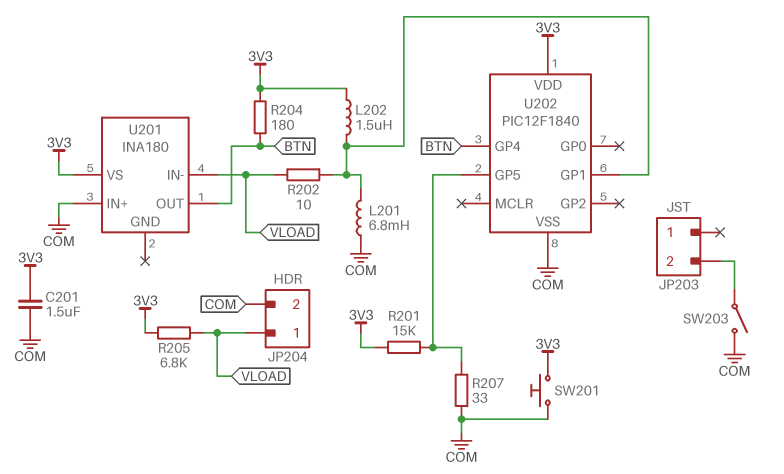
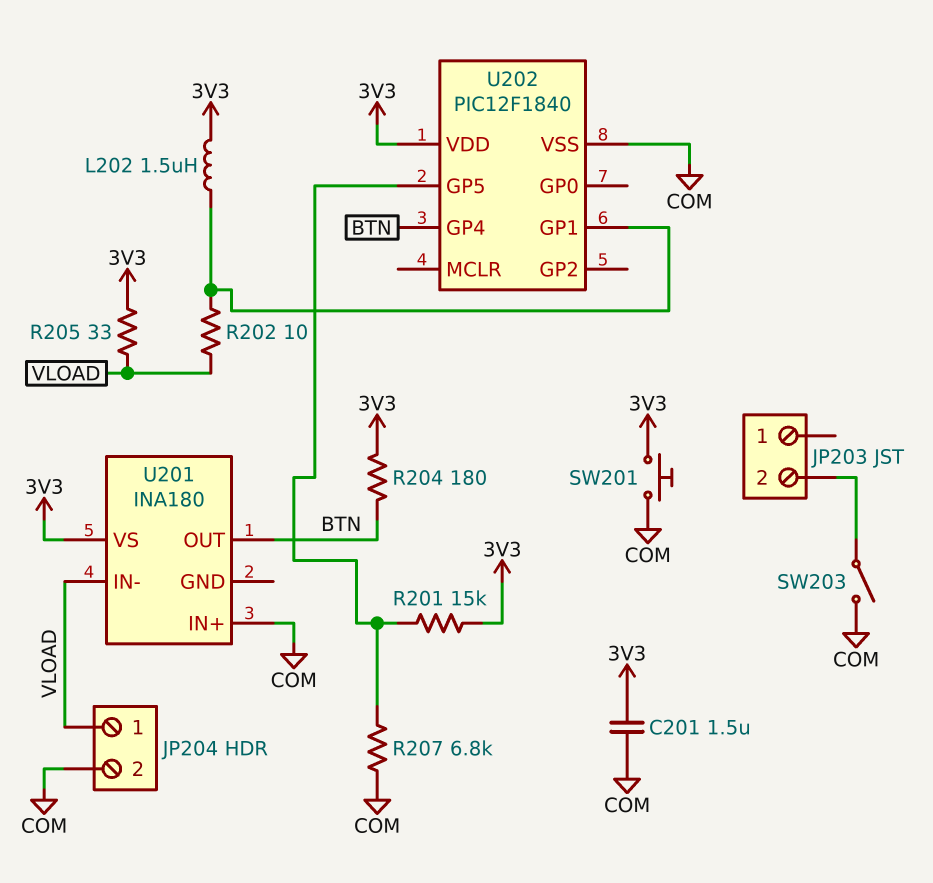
L201: 6.8mH (COM, U202/GP1) -> none
R205: 6.8k (3V3, VLOAD) -> 33 (3V3, VLOAD)
R207: 33 (COM, U202/GP5) -> 6.8k (COM, U202/GP5)

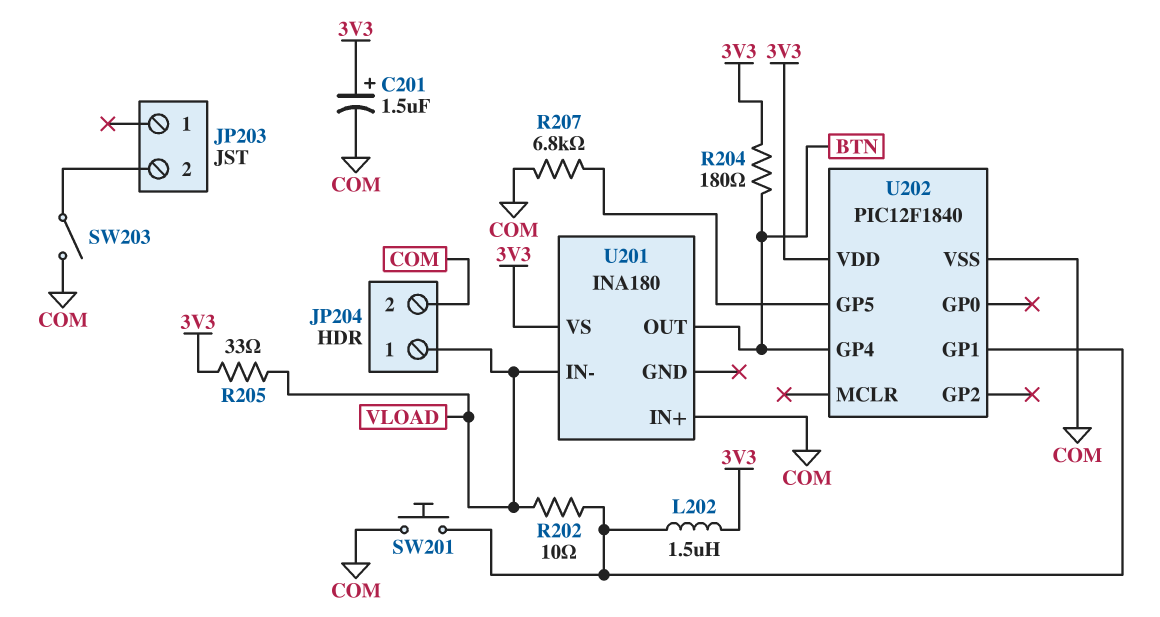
C201: 1.5uF (3V3, COM) -> 1.5uF (plus 3V3, minus COM)
R201: 15k (3V3, U202/GP5) -> none
SW201: button (3V3, COM) -> button (COM, U202/GP1)

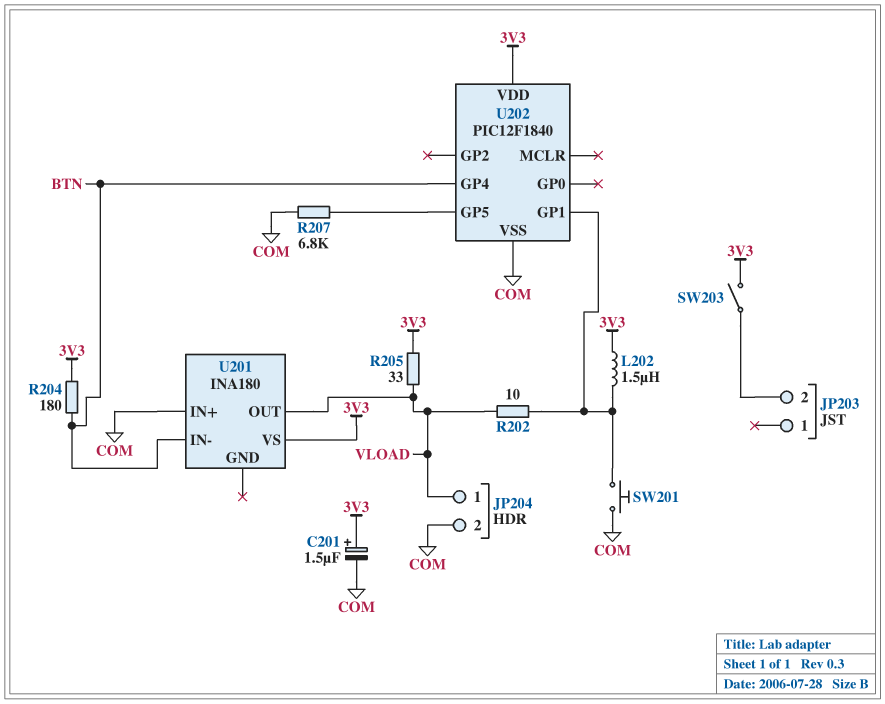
SW203: switch (COM, JP203/2) -> switch (3V3, JP203/2)
U201 pin IN-: VLOAD -> BTN
U201 pin OUT: BTN -> VLOAD

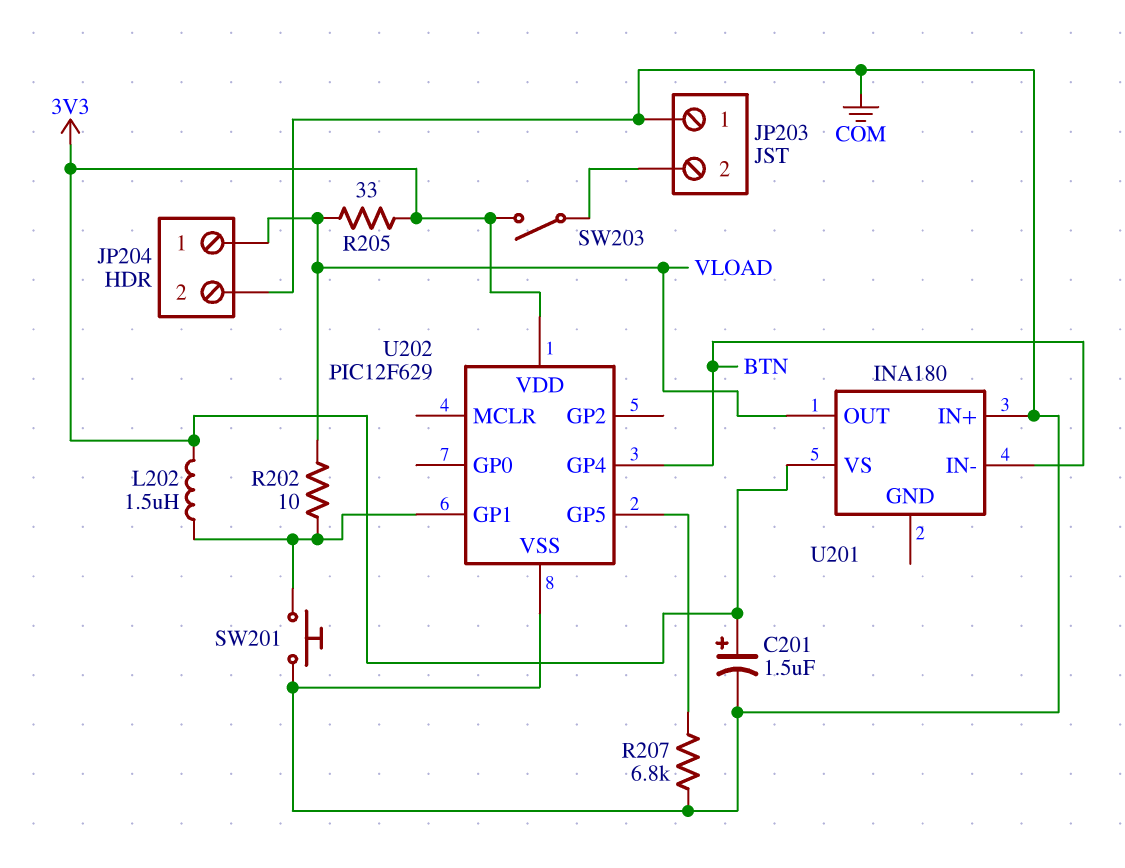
JP203 pin 1: none -> COM
R204: 180 (3V3, BTN) -> none
U202: PIC12F1840 -> PIC12F629

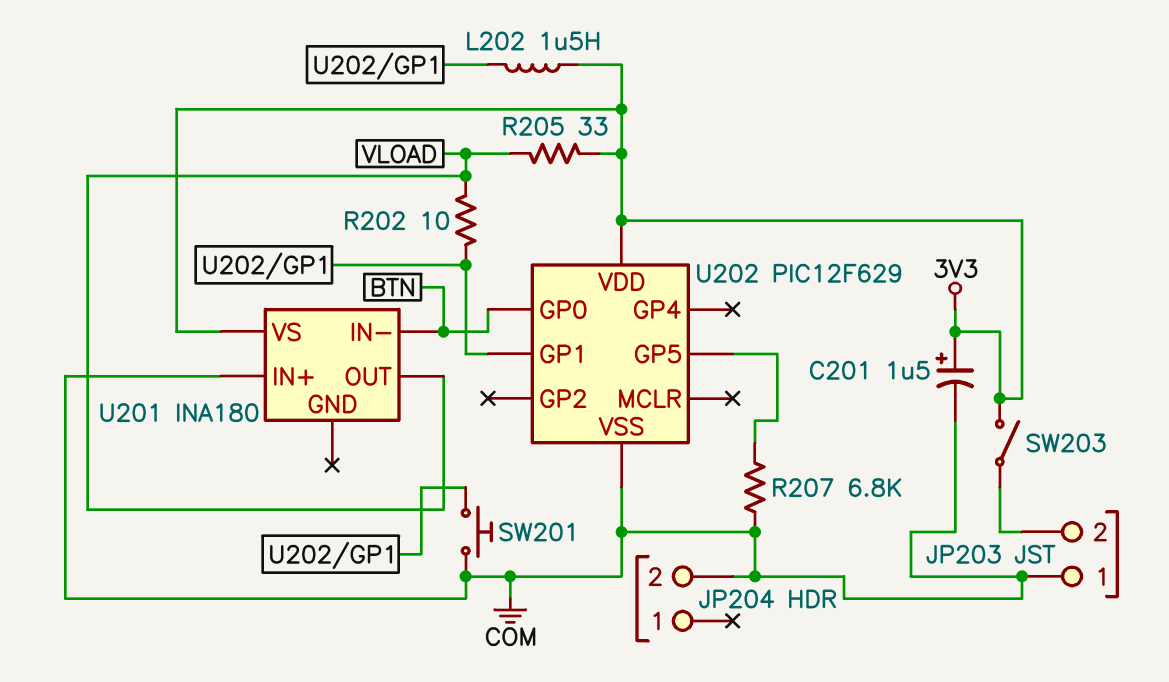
JP204 pin 1: VLOAD -> none
U202 pin GP0: none -> BTN
U202 pin GP4: BTN -> none

